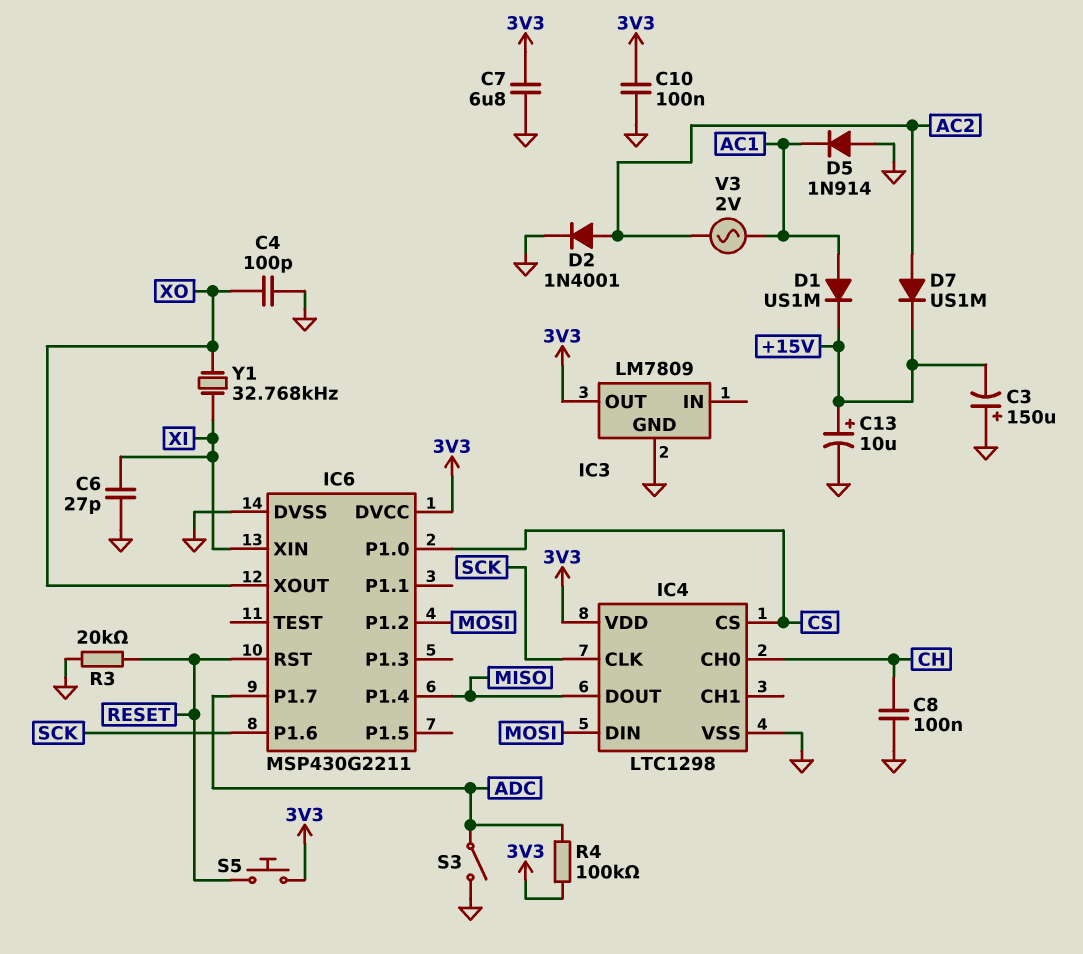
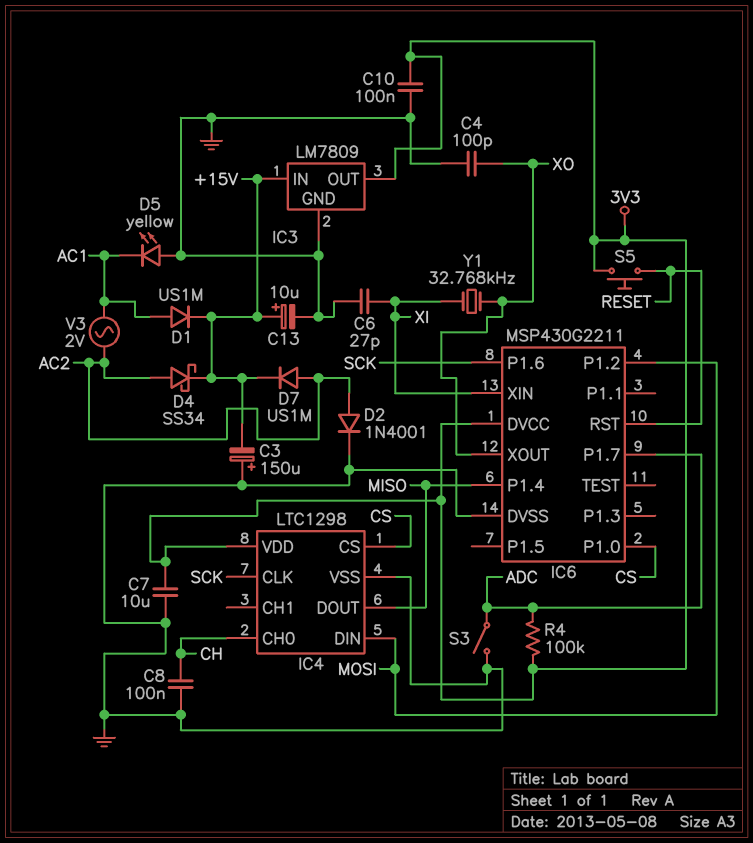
C7: 6.8uF (3V3, GND) -> 10uF (3V3, GND)
D4: none -> schottky SS34 (A AC2, K +15V)
D5: diode 1N914 (A GND, K AC1) -> LED yellow (A GND, K AC1)
IC3 pin IN: none -> +15V
R3: 20k (GND, RESET) -> none

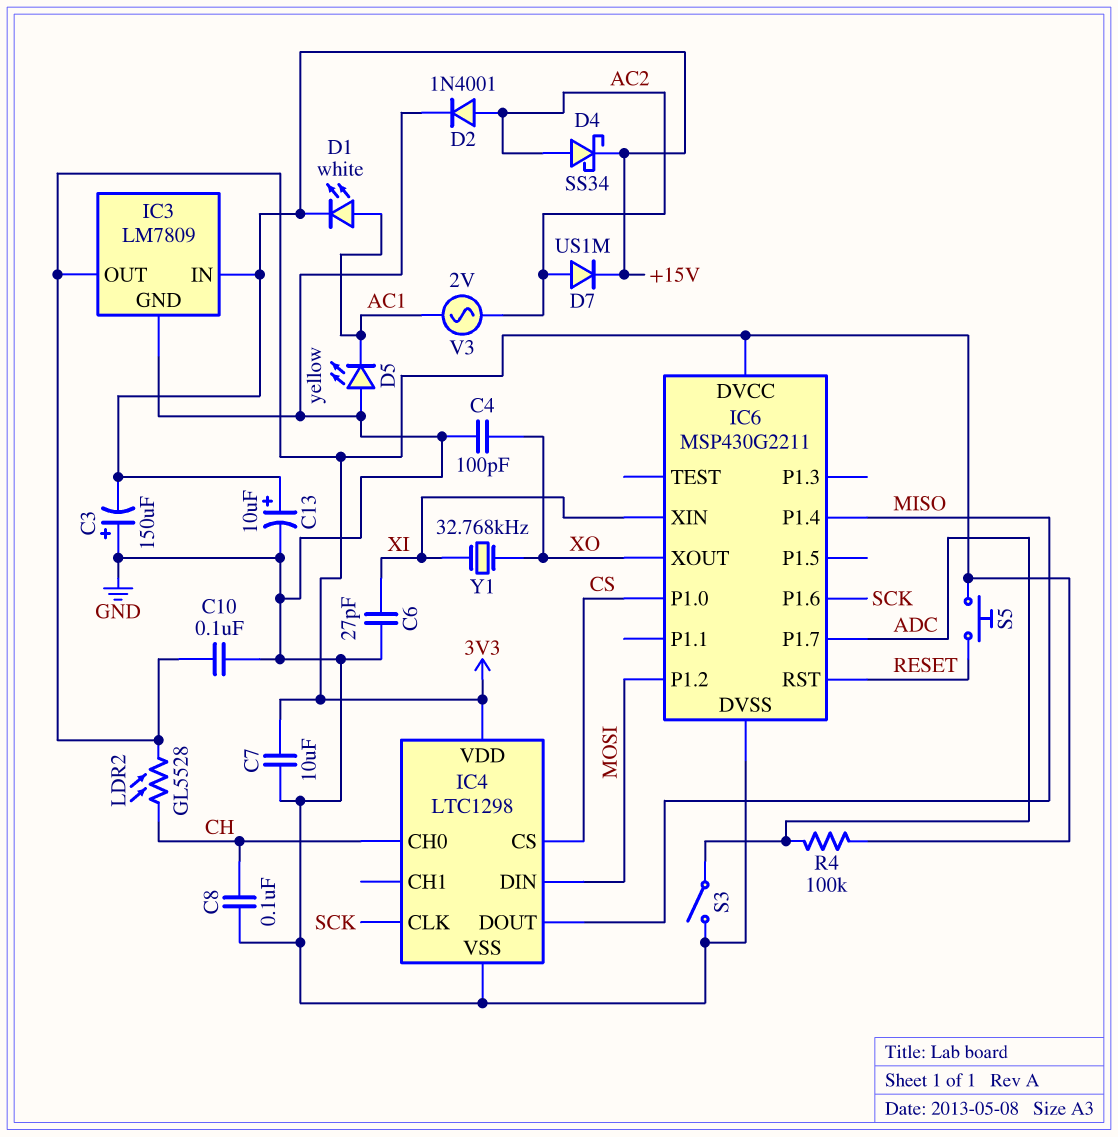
D1: diode US1M (A AC1, K +15V) -> LED white (A AC1, K +15V)
LDR2: none -> GL5528 (3V3, CH)

